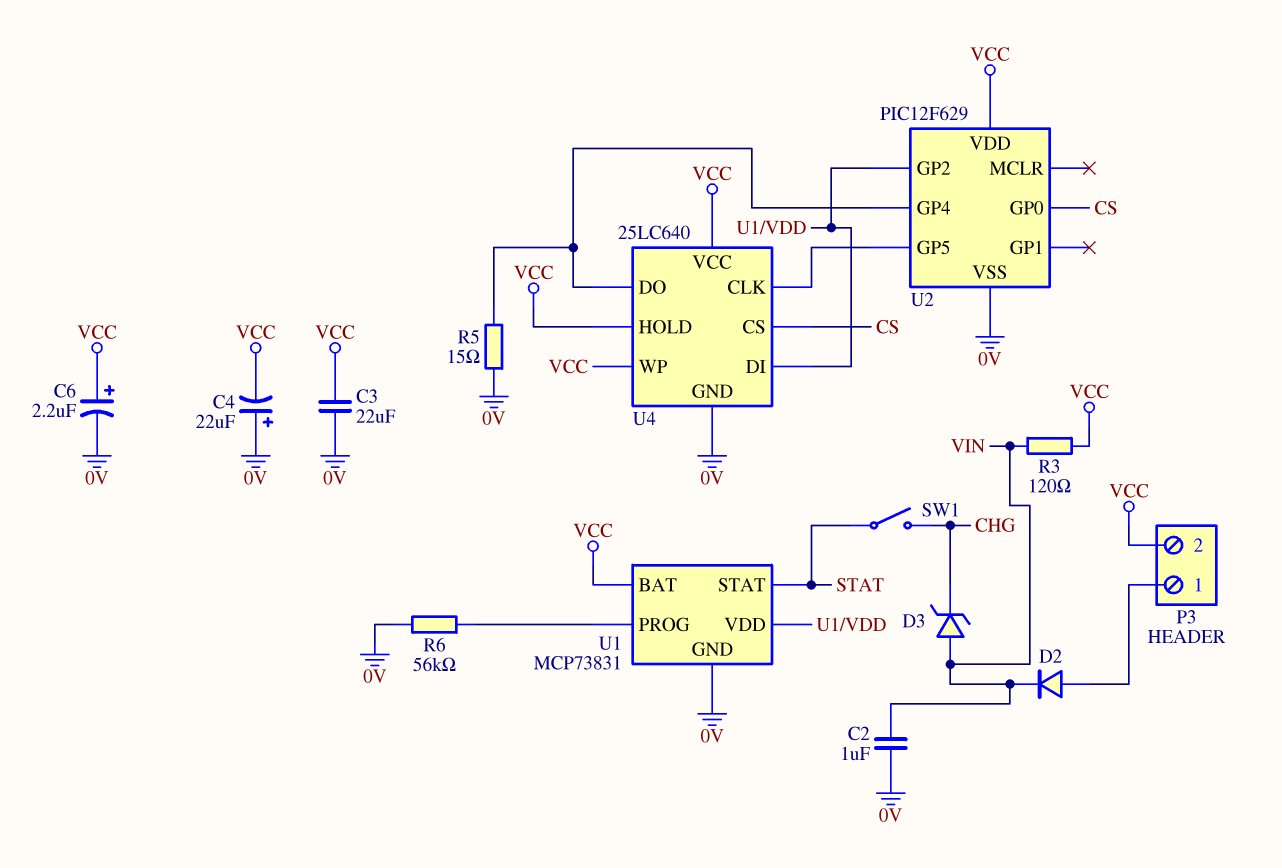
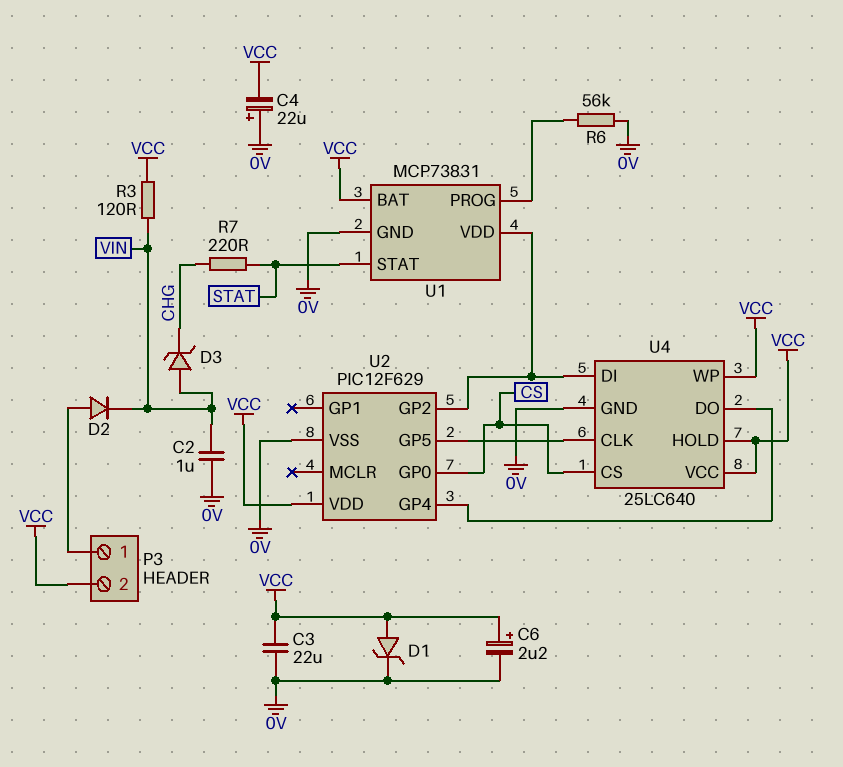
D1: none -> zener (A VCC, K 0V)
R5: 15 (0V, U2/GP4) -> none
R7: none -> 220 (CHG, STAT)
SW1: switch (CHG, STAT) -> none

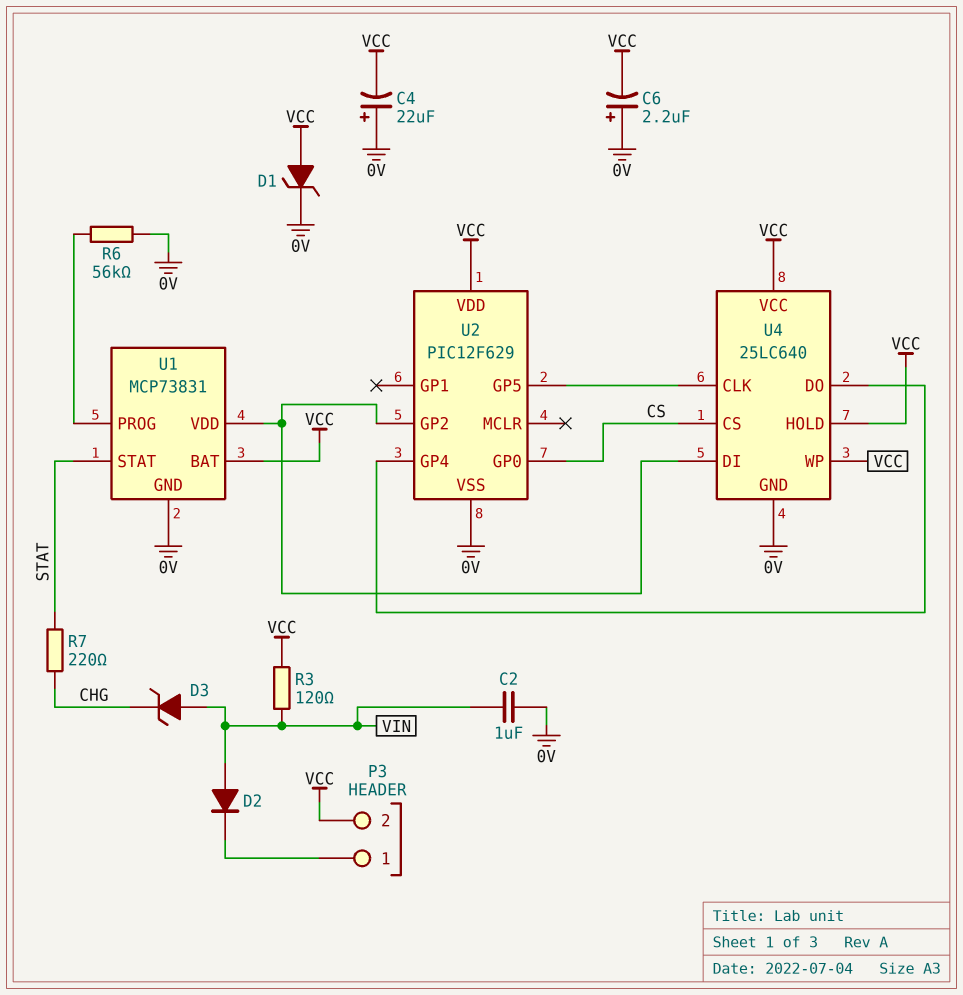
C3: 22uF (0V, VCC) -> none
C6: 2.2uF (plus VCC, minus 0V) -> 2.2uF (plus 0V, minus VCC)
D2: diode (A P3/1, K VIN) -> diode (A VIN, K P3/1)

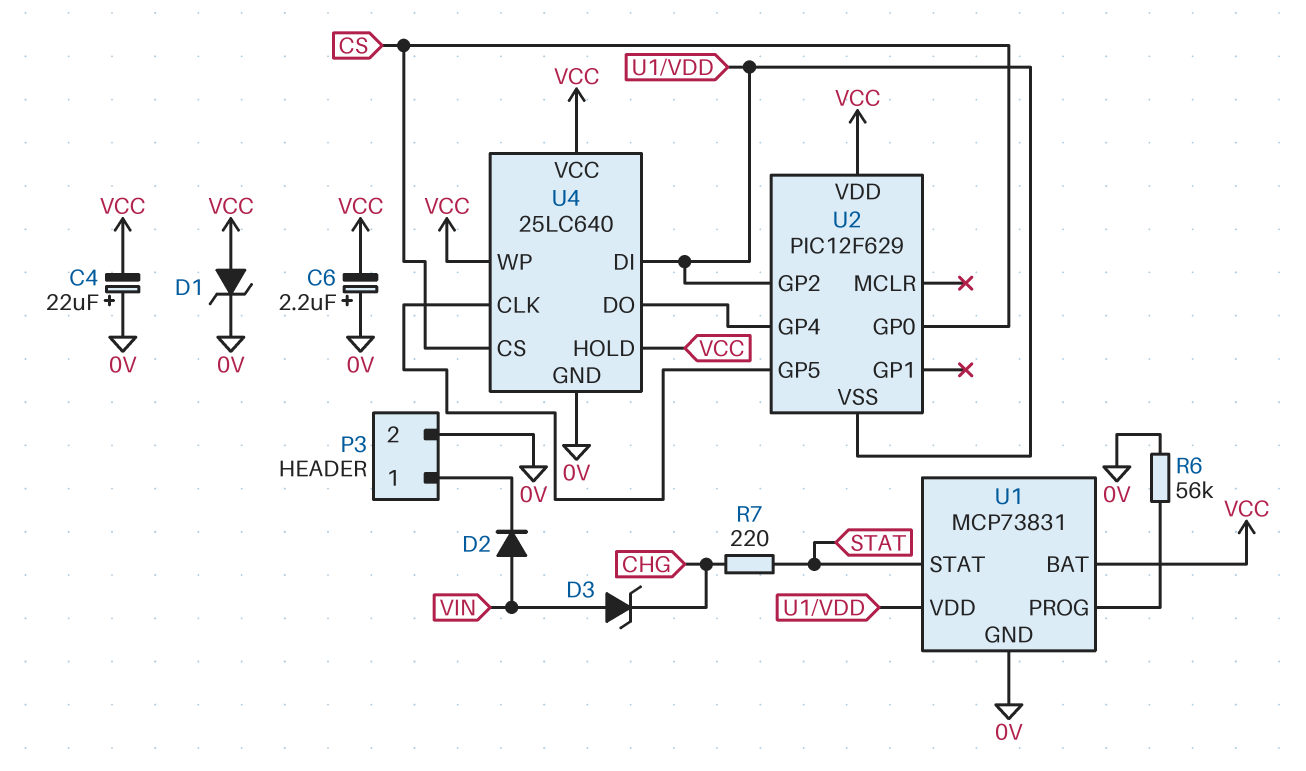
C2: 1uF (0V, VIN) -> none
P3 pin 2: VCC -> 0V
R3: 120 (VCC, VIN) -> none
U2 pin VSS: 0V -> U1/VDD

